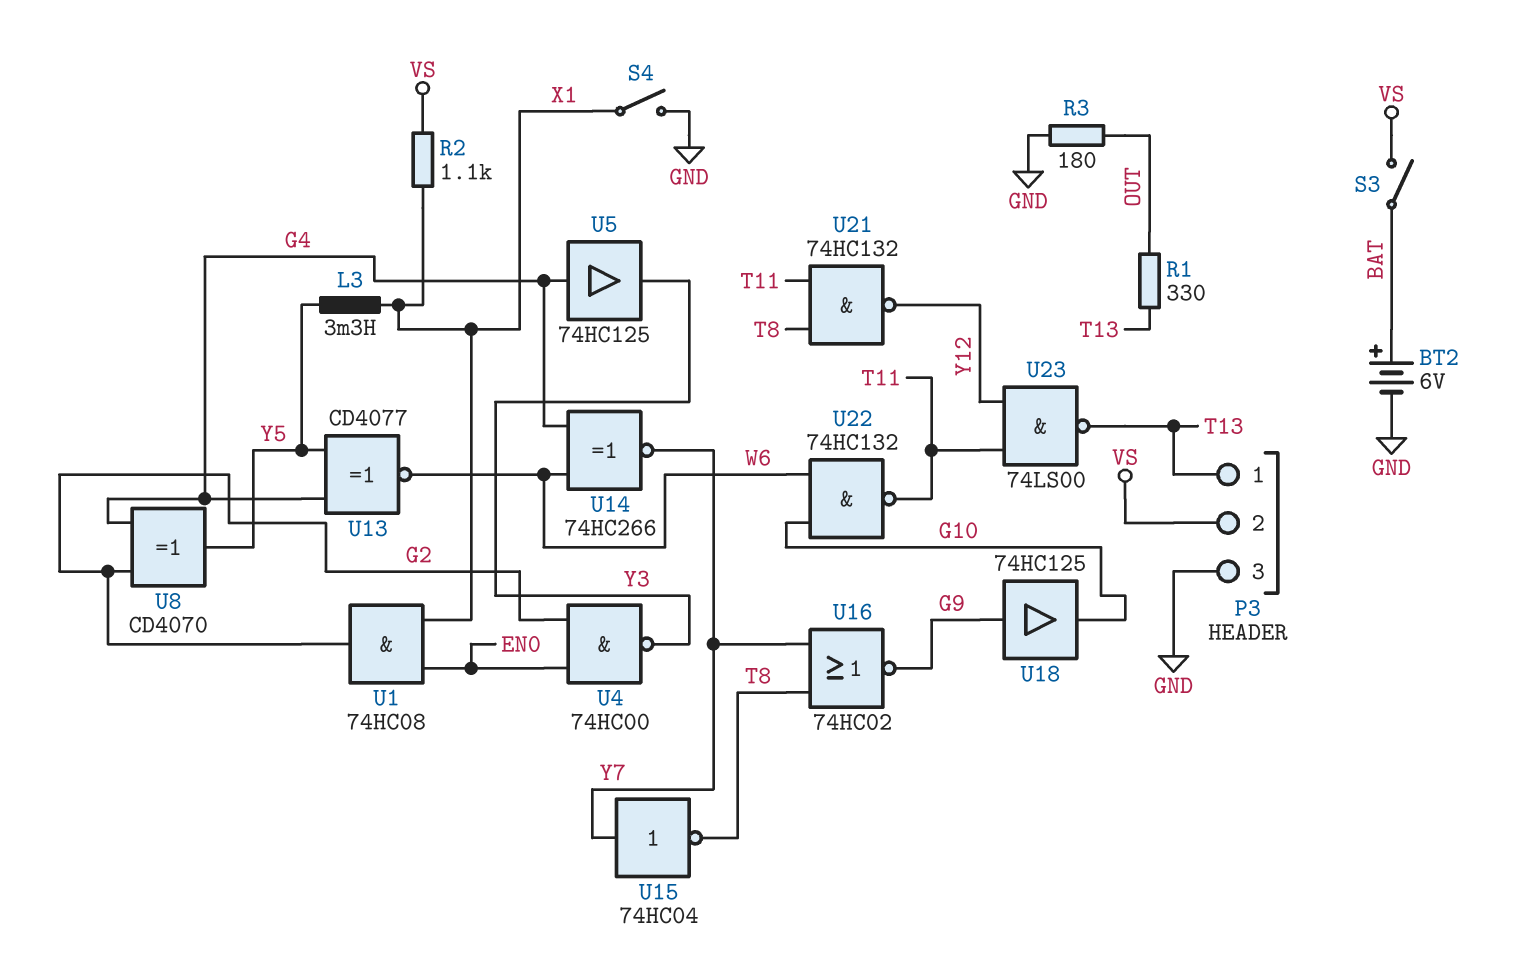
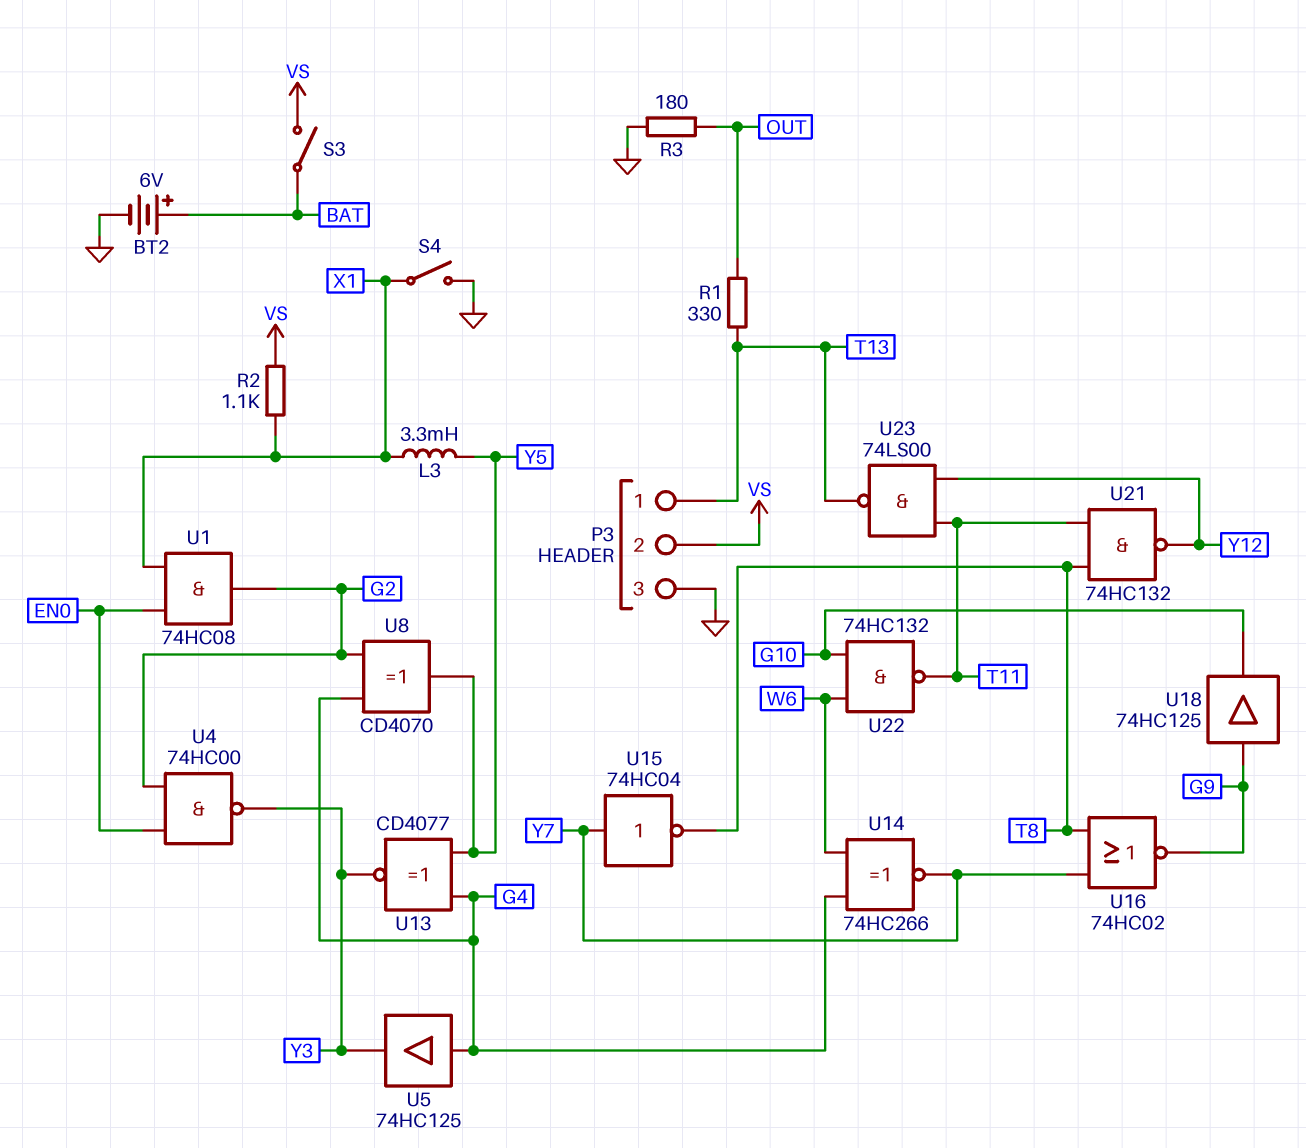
U13: XNOR CD4077 (in G4, in Y5, out W6) -> XNOR CD4077 (in G4, in Y5, out Y3)

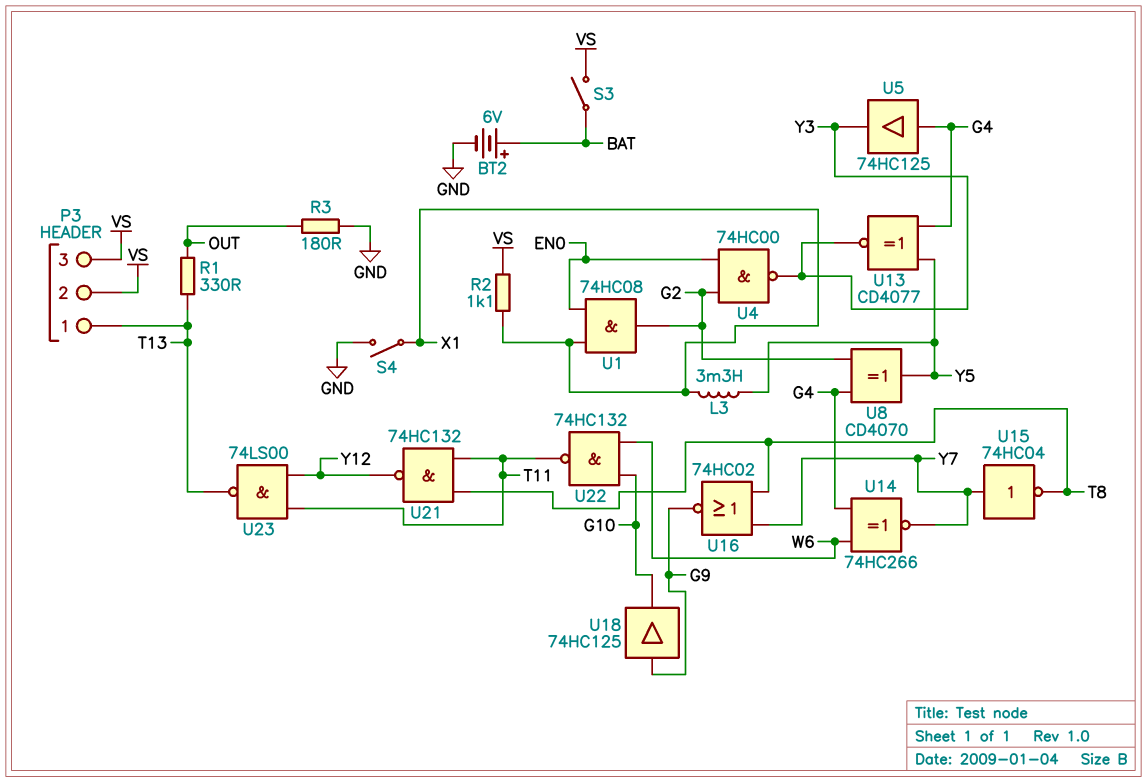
P3 pin 3: GND -> VS

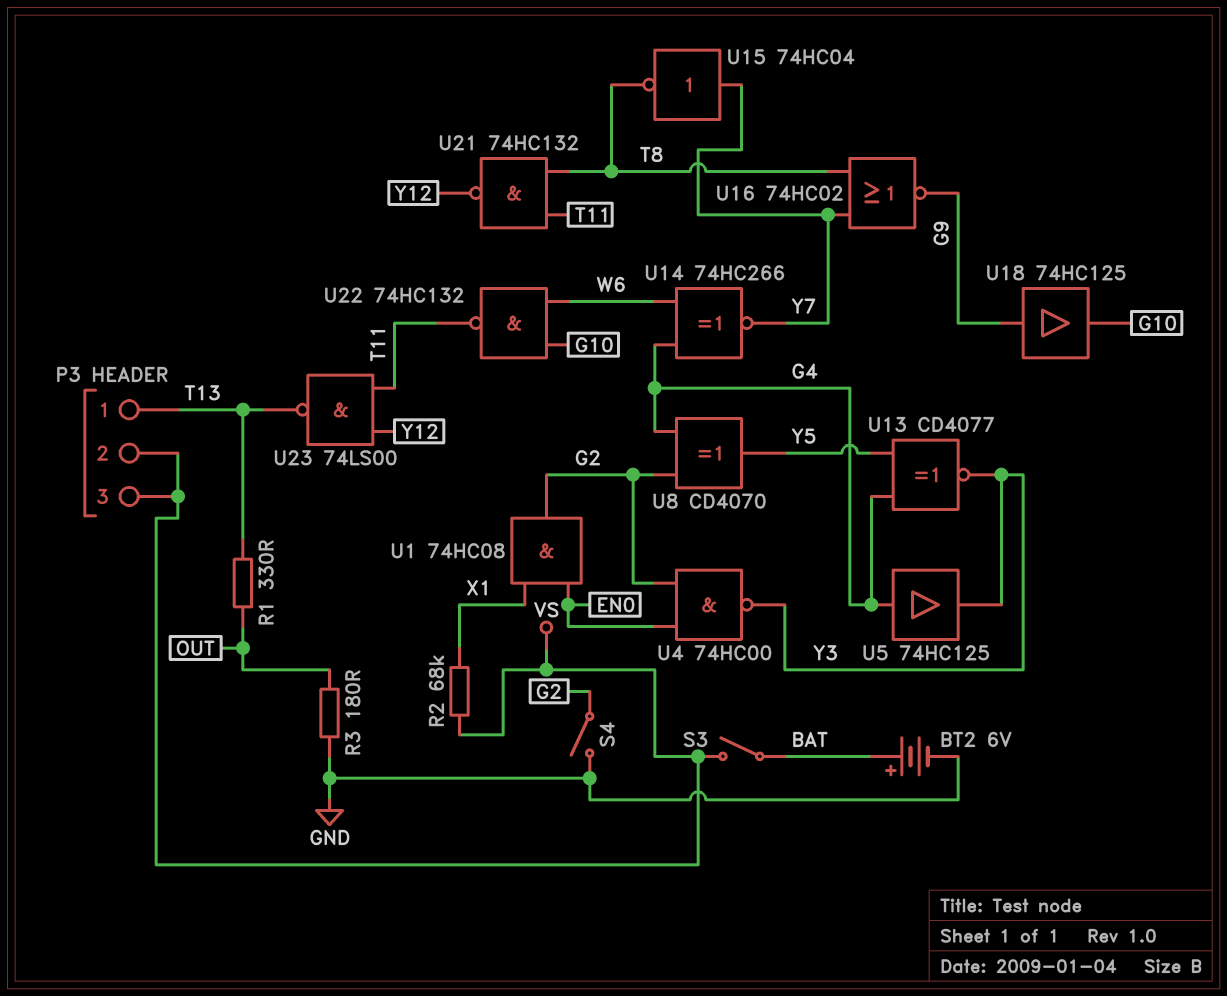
L3: 3.3mH (X1, Y5) -> none
R2: 1.1k (VS, X1) -> 68k (VS, X1)
S4: switch (GND, X1) -> switch (G2, GND)

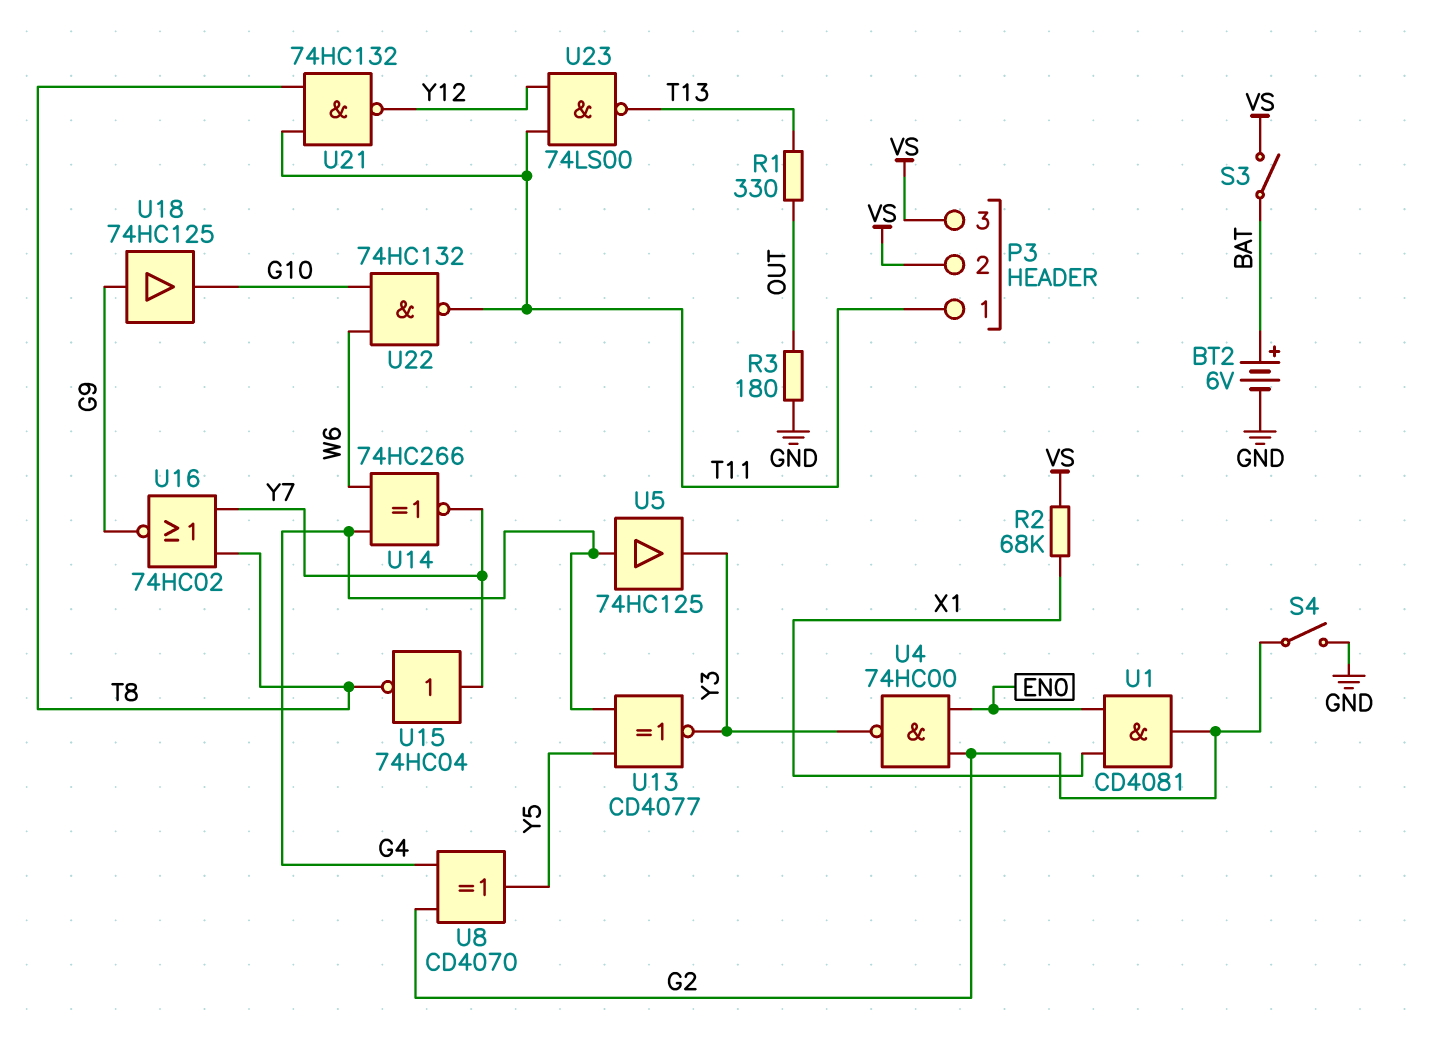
P3 pin 1: T13 -> T11
U1: AND 74HC08 (in EN0, in X1, out G2) -> AND CD4081 (in EN0, in X1, out G2)

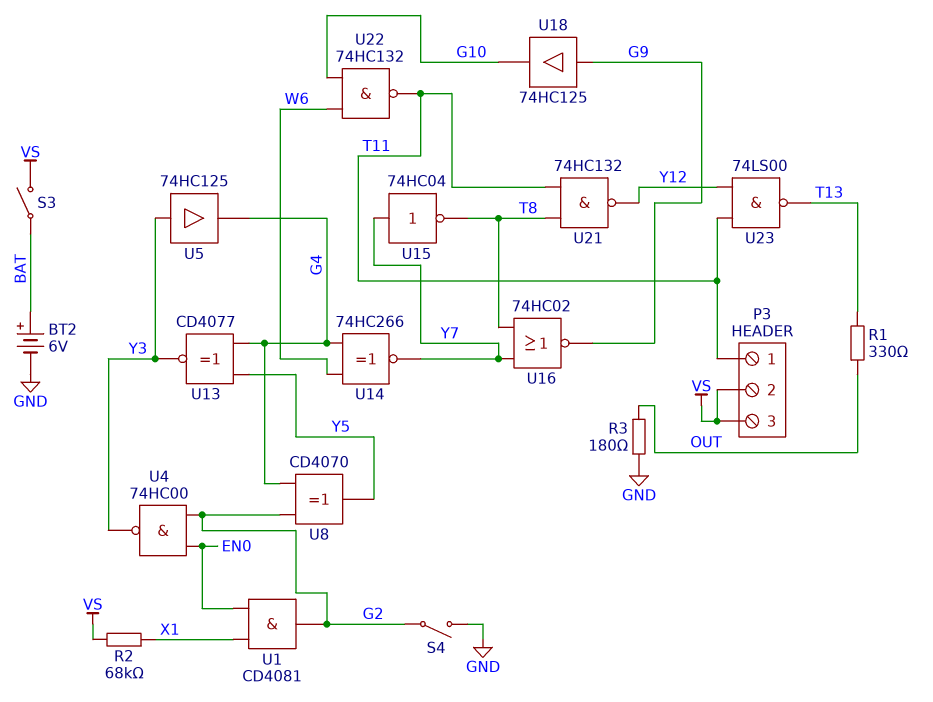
U5: buffer 74HC125 (in G4, out Y3) -> buffer 74HC125 (in Y3, out G4)

